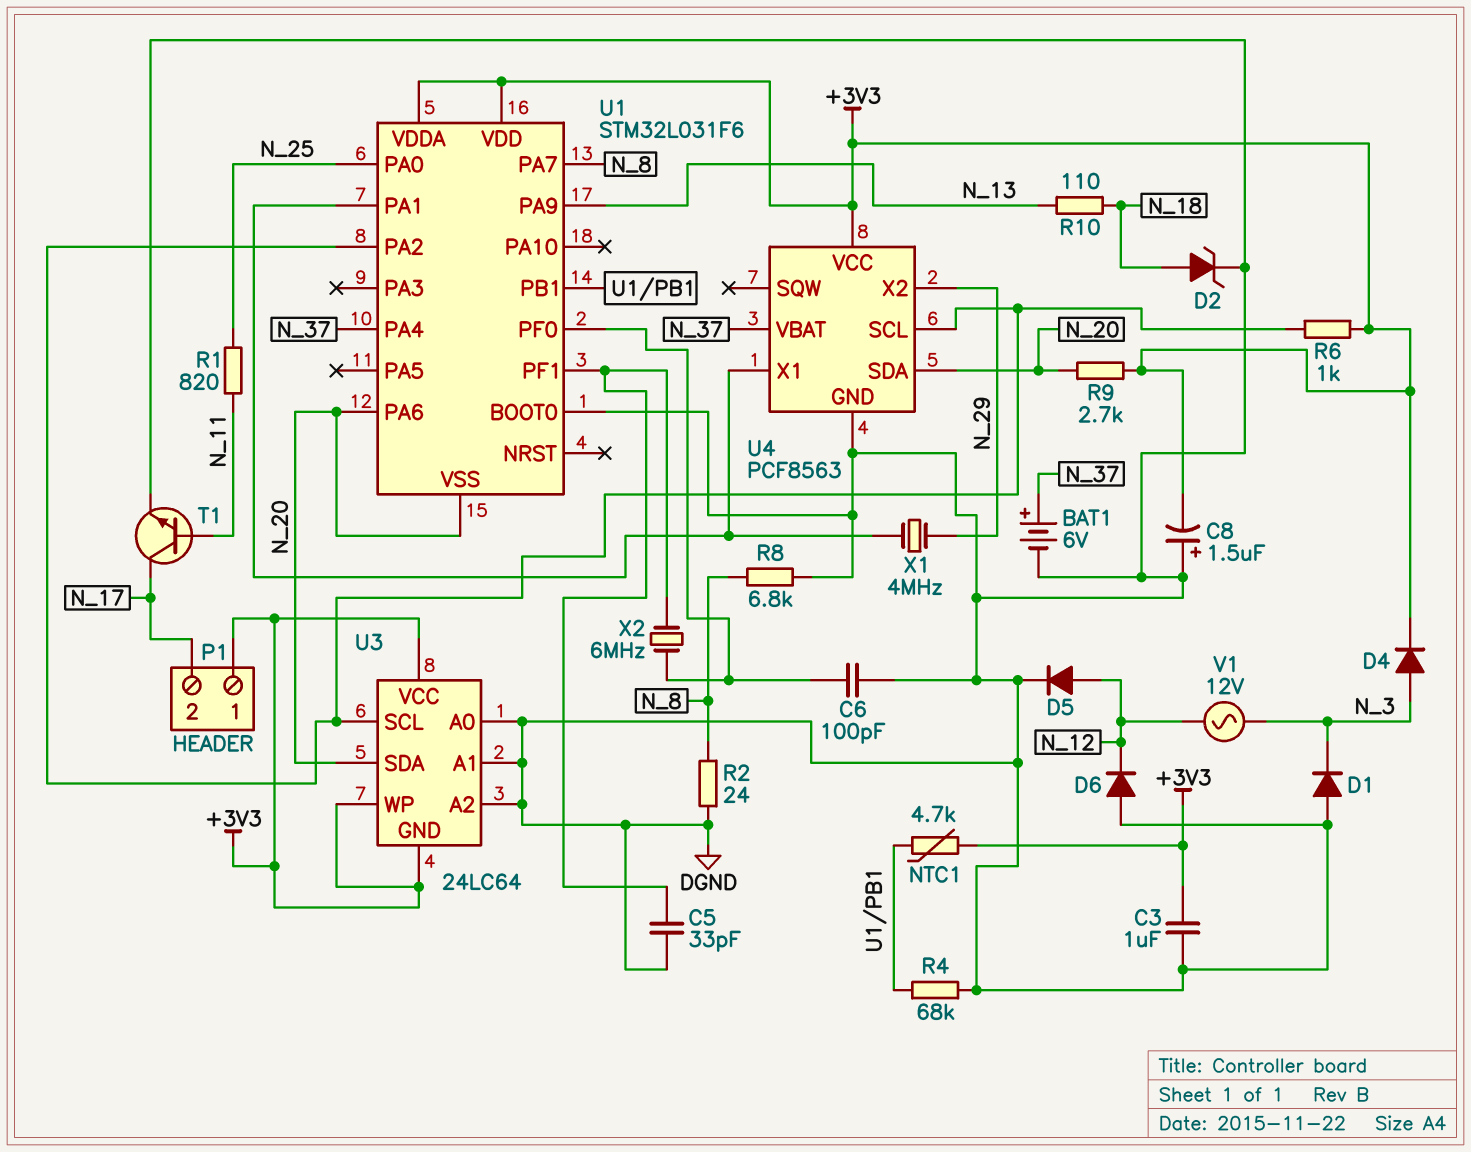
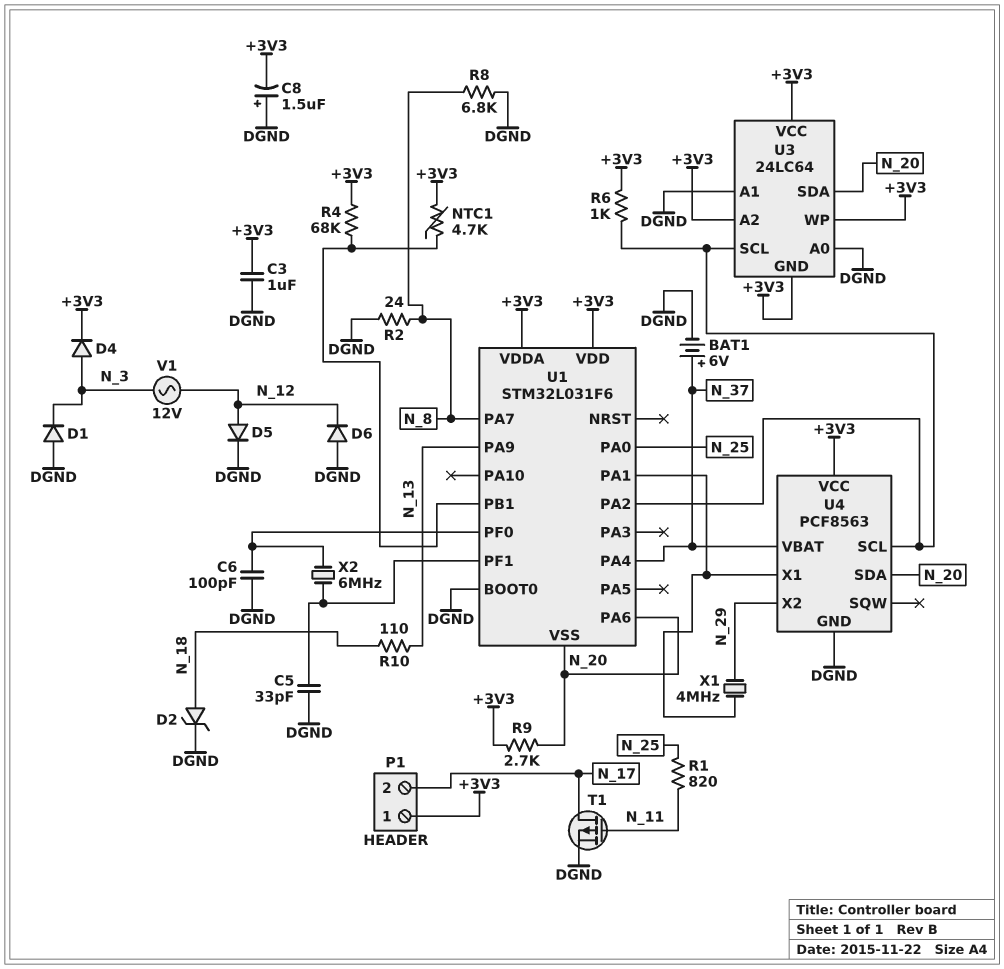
R4: 68k (DGND, U1/PB1) -> 68k (+3V3, U1/PB1)
T1: NPN (B N_11, C N_17, E DGND) -> PMOS (G N_11, D N_17, S DGND)
U3 pin A2: DGND -> +3V3

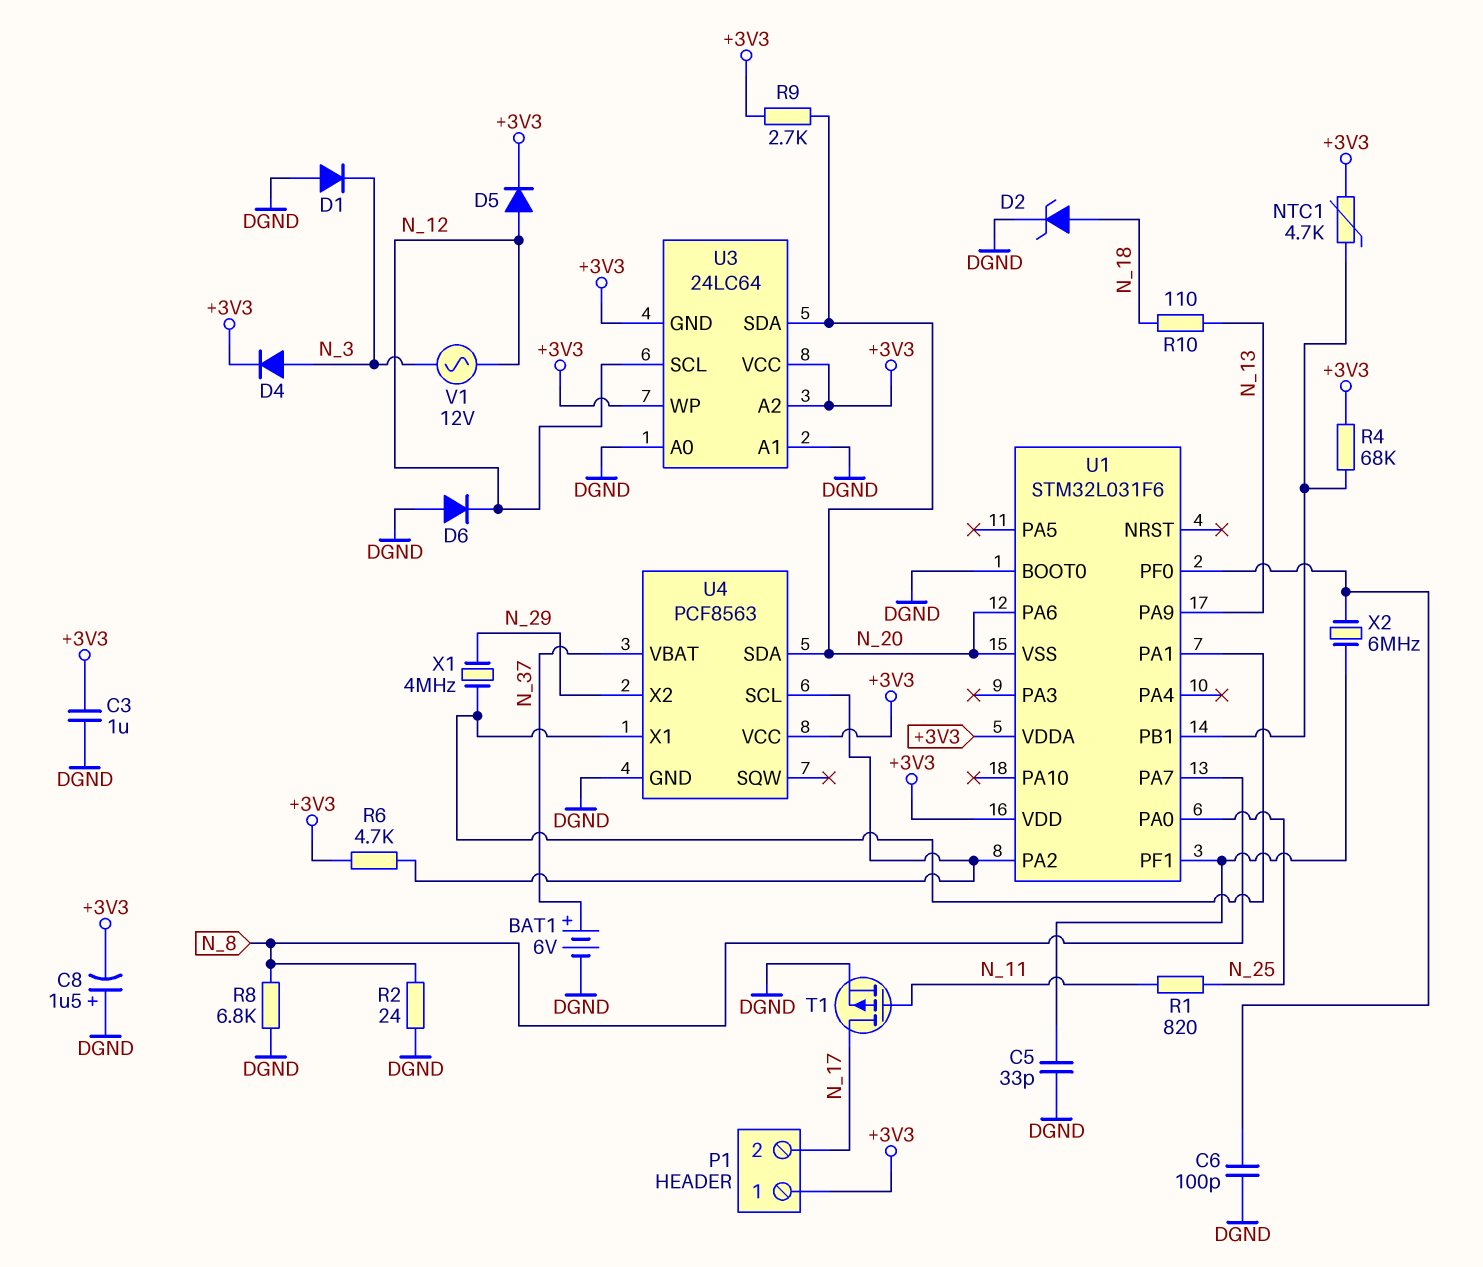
D5: diode (A N_12, K DGND) -> diode (A N_12, K +3V3)
R6: 1k (+3V3, U1/PA2) -> 4.7k (+3V3, U1/PA2)
U1 pin PA4: N_37 -> none
U3 pin SCL: U1/PA2 -> N_12

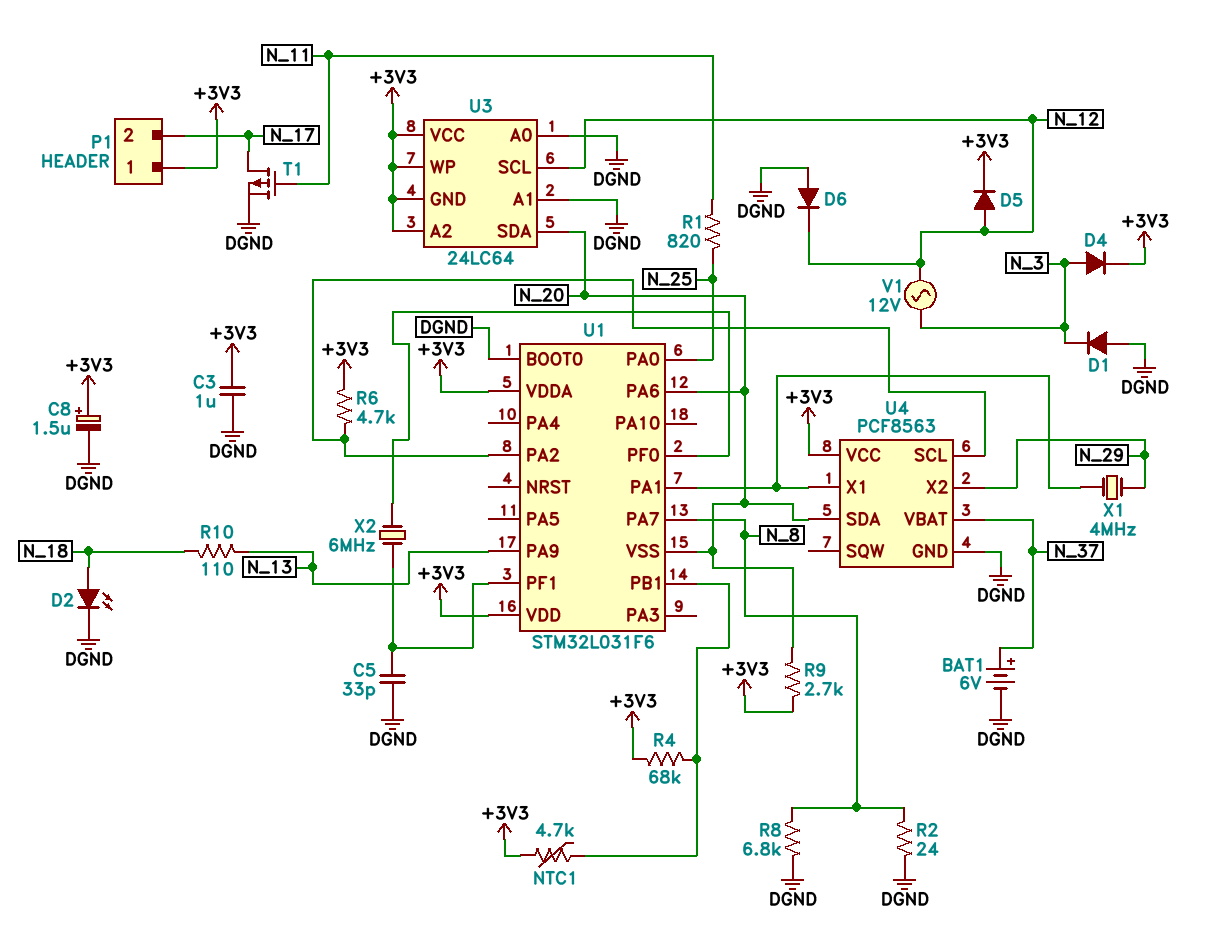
C6: 100pF (DGND, U1/PF0) -> none
C8: 1.5uF (plus DGND, minus +3V3) -> 1.5uF (plus +3V3, minus DGND)
D2: zener (A N_18, K DGND) -> LED (A N_18, K DGND)

